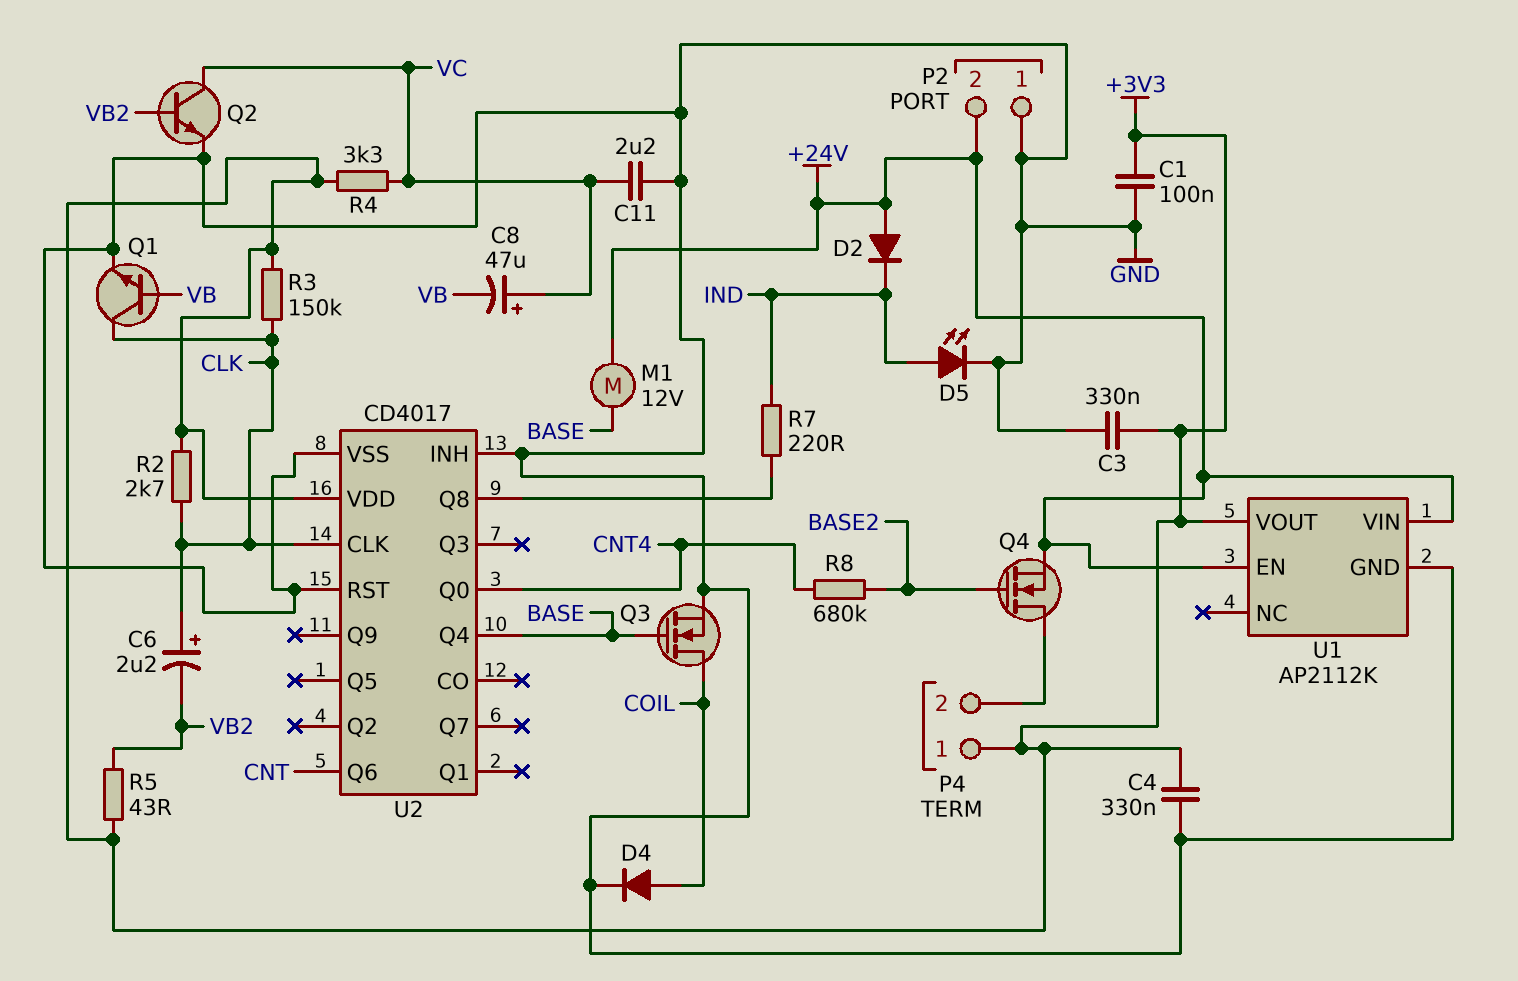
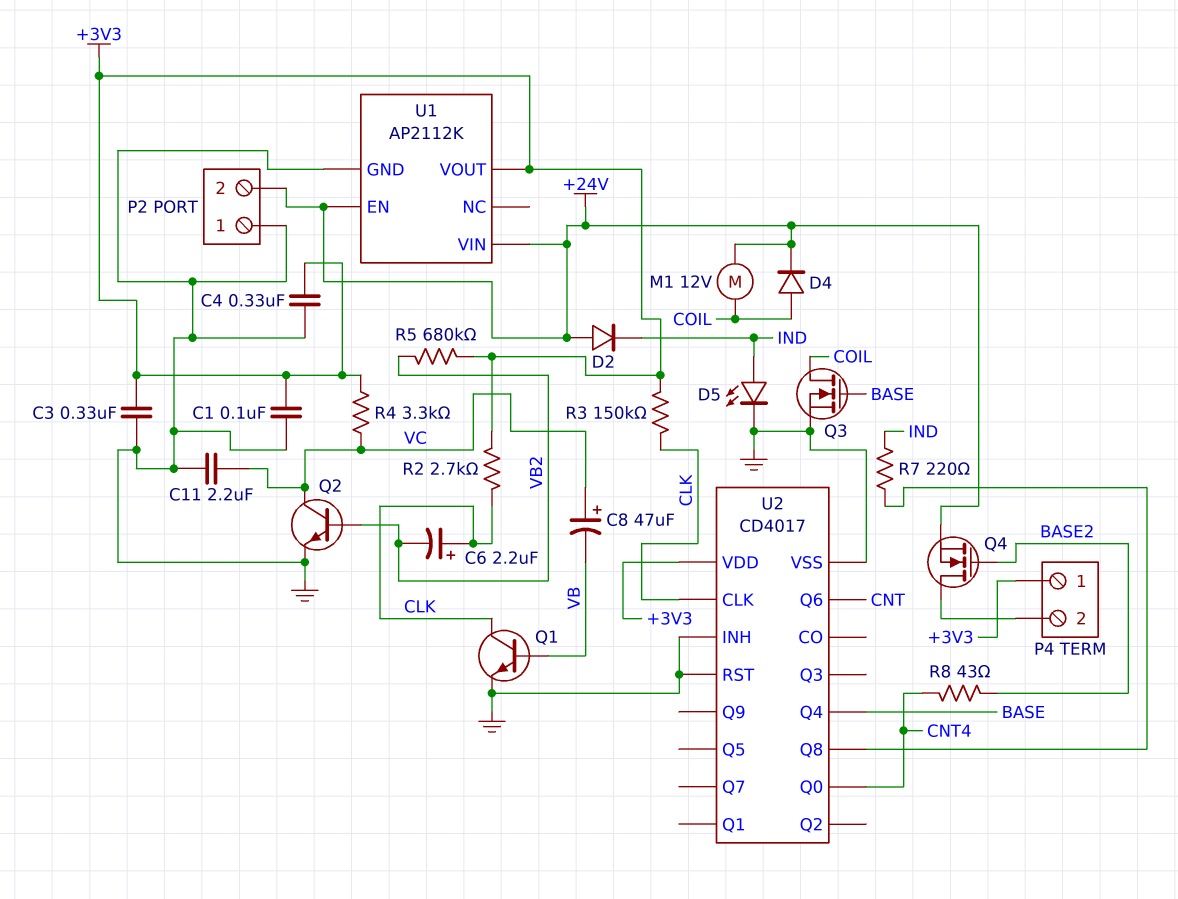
D4: diode (A COIL, K GND) -> diode (A COIL, K +24V)
M1: motor 12V (+24V, BASE) -> motor 12V (+24V, COIL)
R5: 43 (+3V3, VB2) -> 680k (+3V3, VB2)
R8: 680k (BASE2, CNT4) -> 43 (BASE2, CNT4)

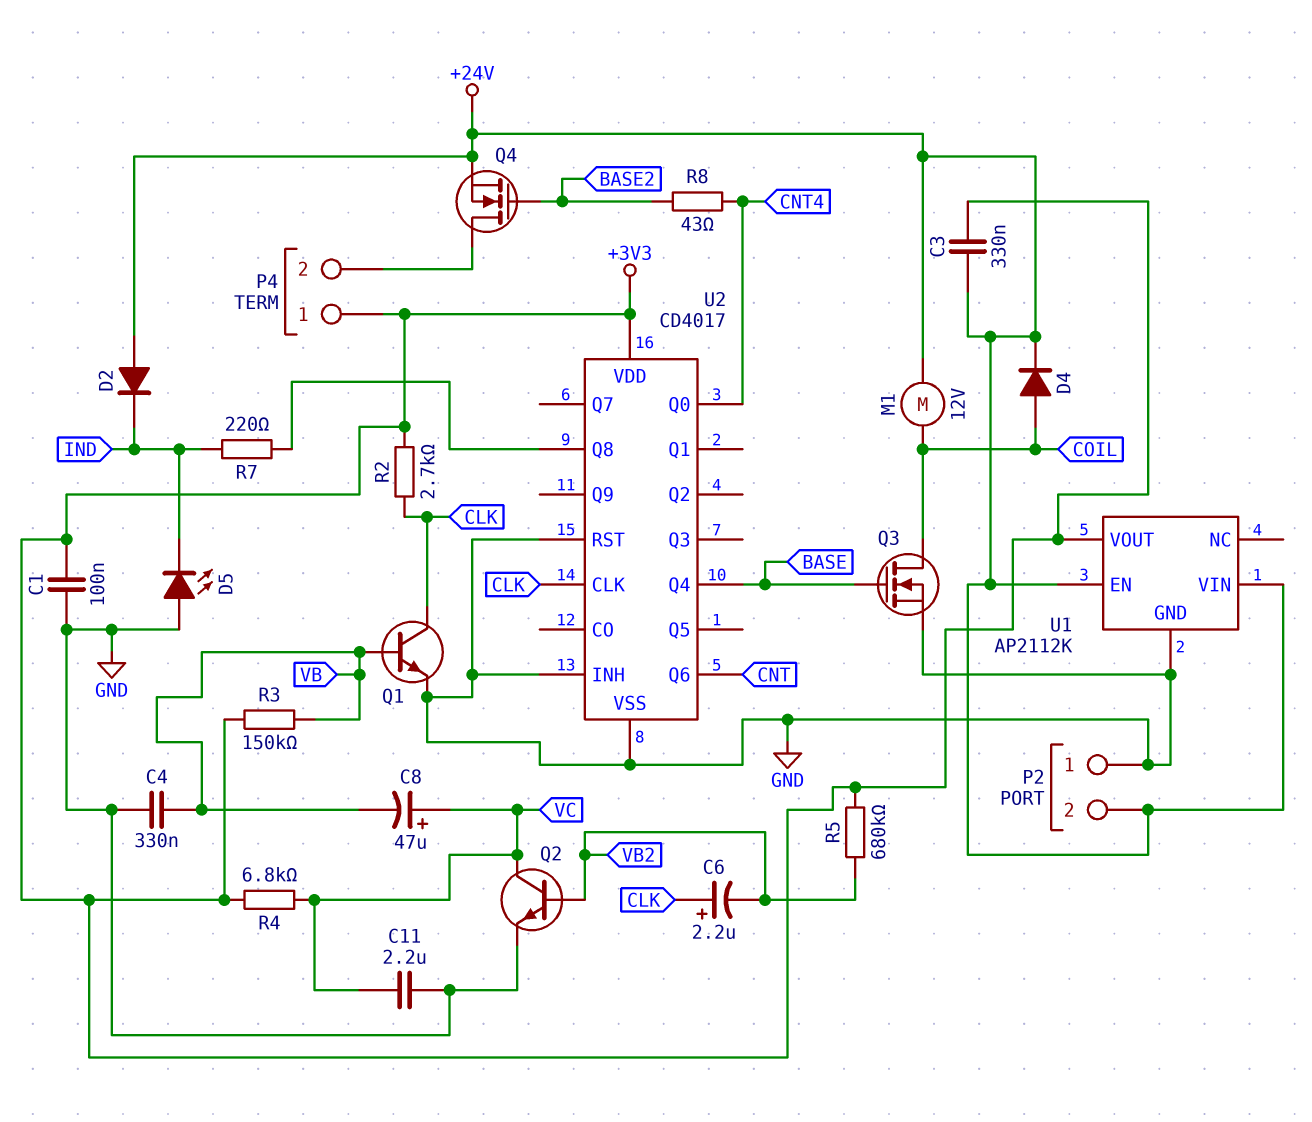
C3: 330nF (+3V3, GND) -> 330nF (+3V3, +24V)
C4: 330nF (+3V3, GND) -> 330nF (GND, VB)
D5: LED (A IND, K GND) -> LED (A GND, K IND)
R3: 150k (+3V3, CLK) -> 150k (+3V3, VB)
R4: 3.3k (+3V3, VC) -> 6.8k (+3V3, VC)

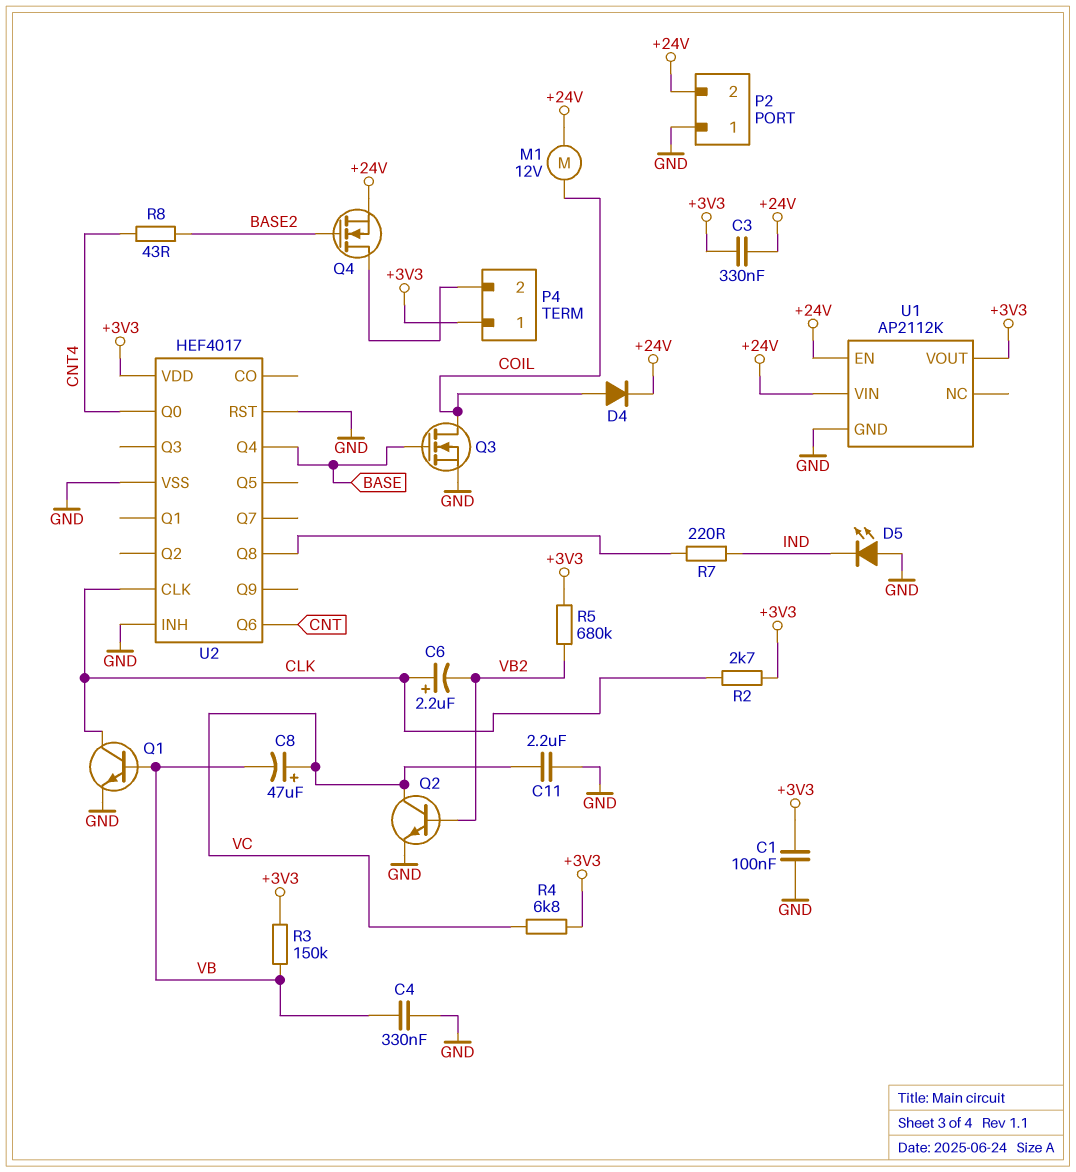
D2: diode (A +24V, K IND) -> none
U2: CD4017 -> HEF4017

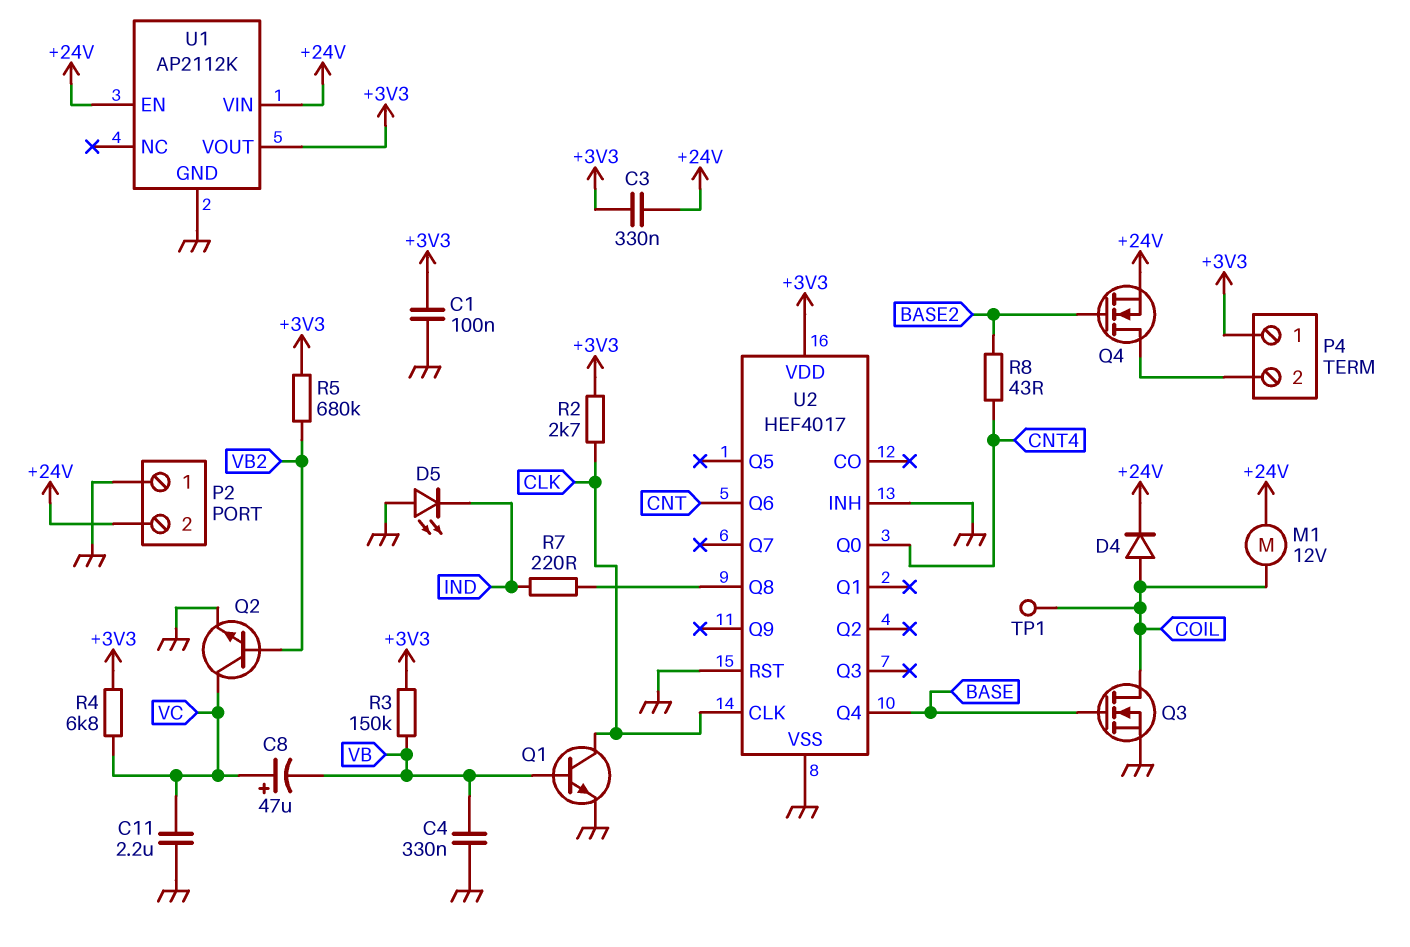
C6: 2.2uF (plus CLK, minus VB2) -> none
TP1: none -> test point (COIL)

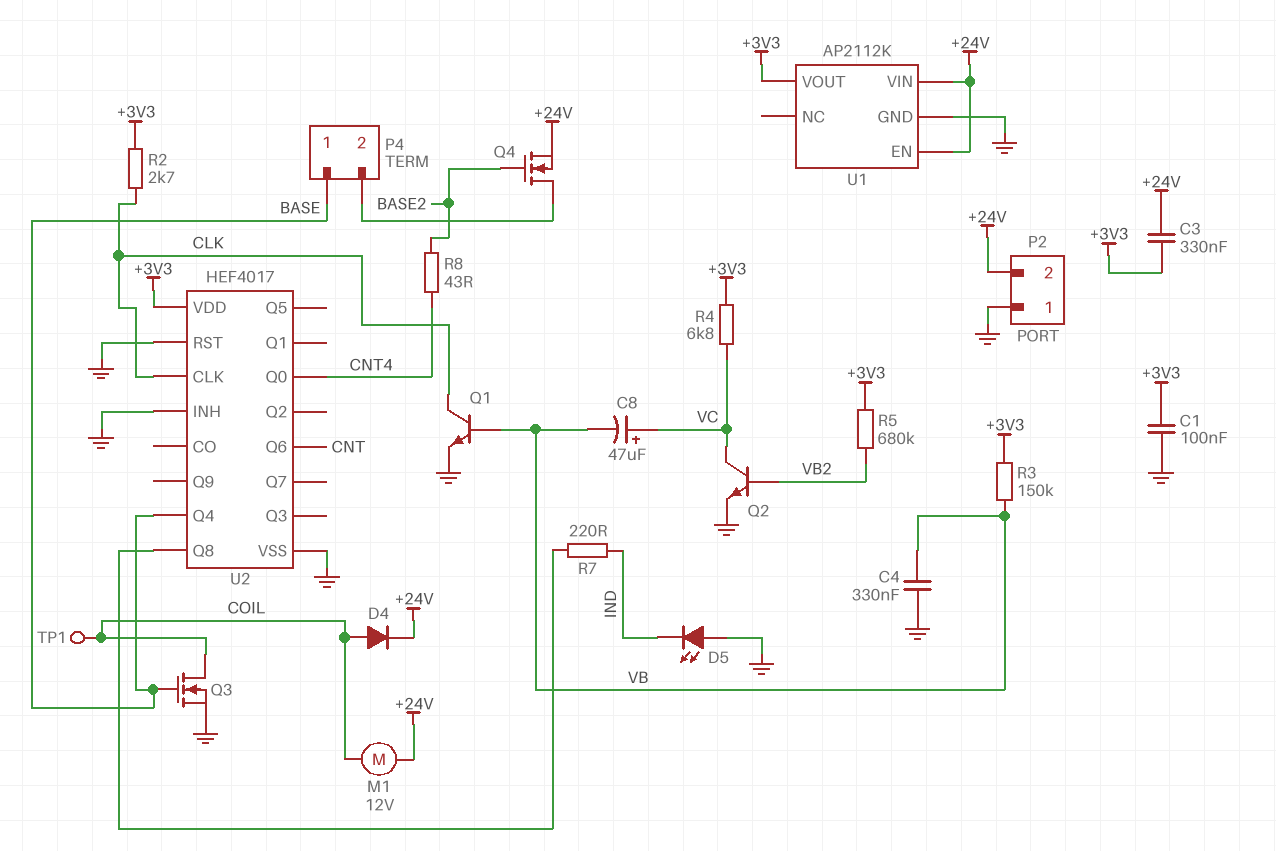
C11: 2.2uF (GND, VC) -> none
P4 pin 1: +3V3 -> BASE

